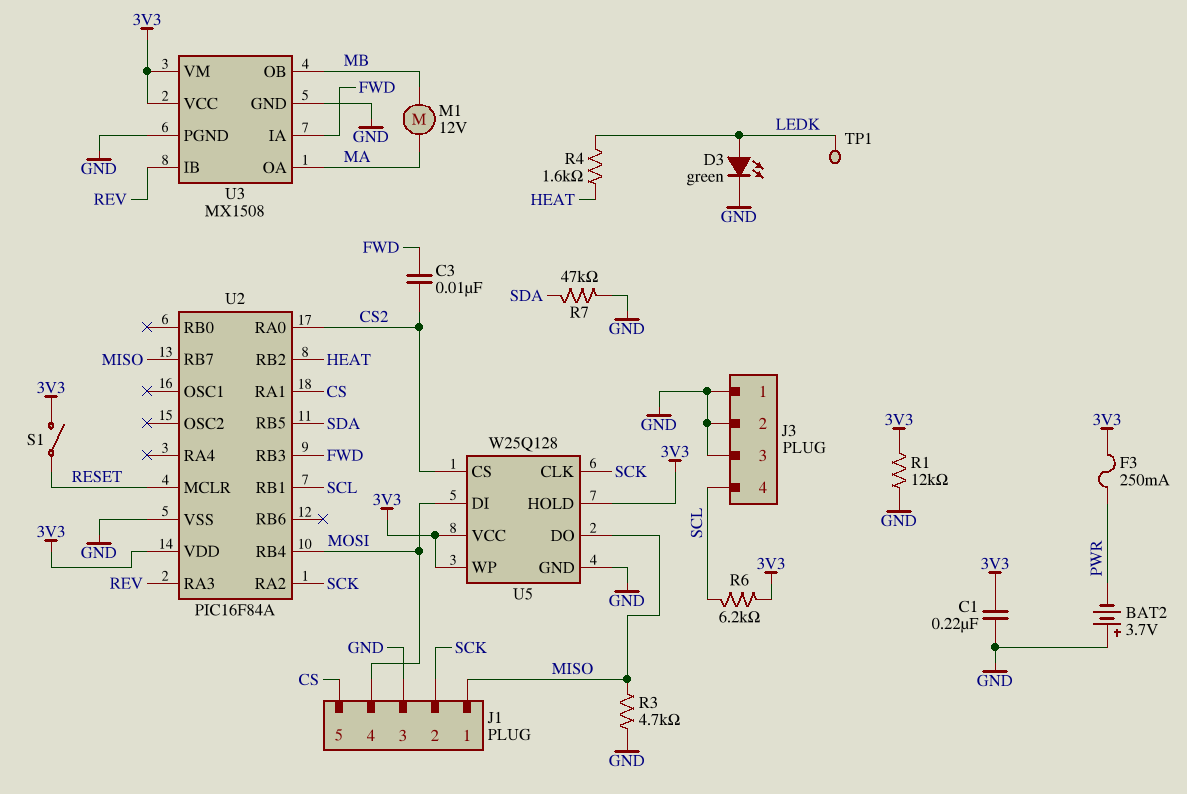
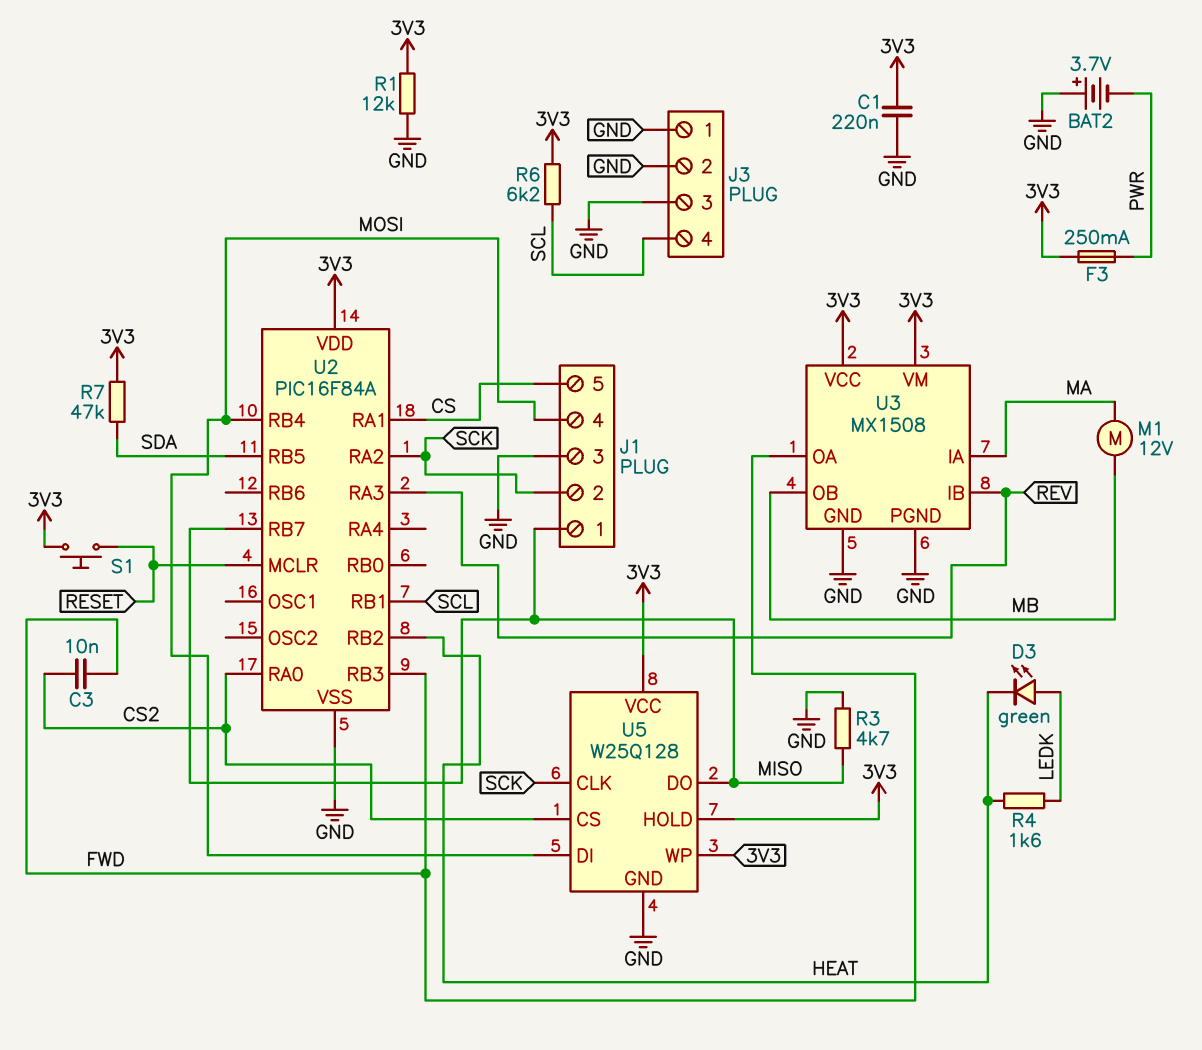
D3: LED green (A LEDK, K GND) -> LED green (A LEDK, K HEAT)
R7: 47k (GND, SDA) -> 47k (3V3, SDA)
S1: switch (3V3, RESET) -> button (3V3, RESET)
TP1: test point (LEDK) -> none
U3 pin IA: FWD -> MA
U3 pin OA: MA -> FWD

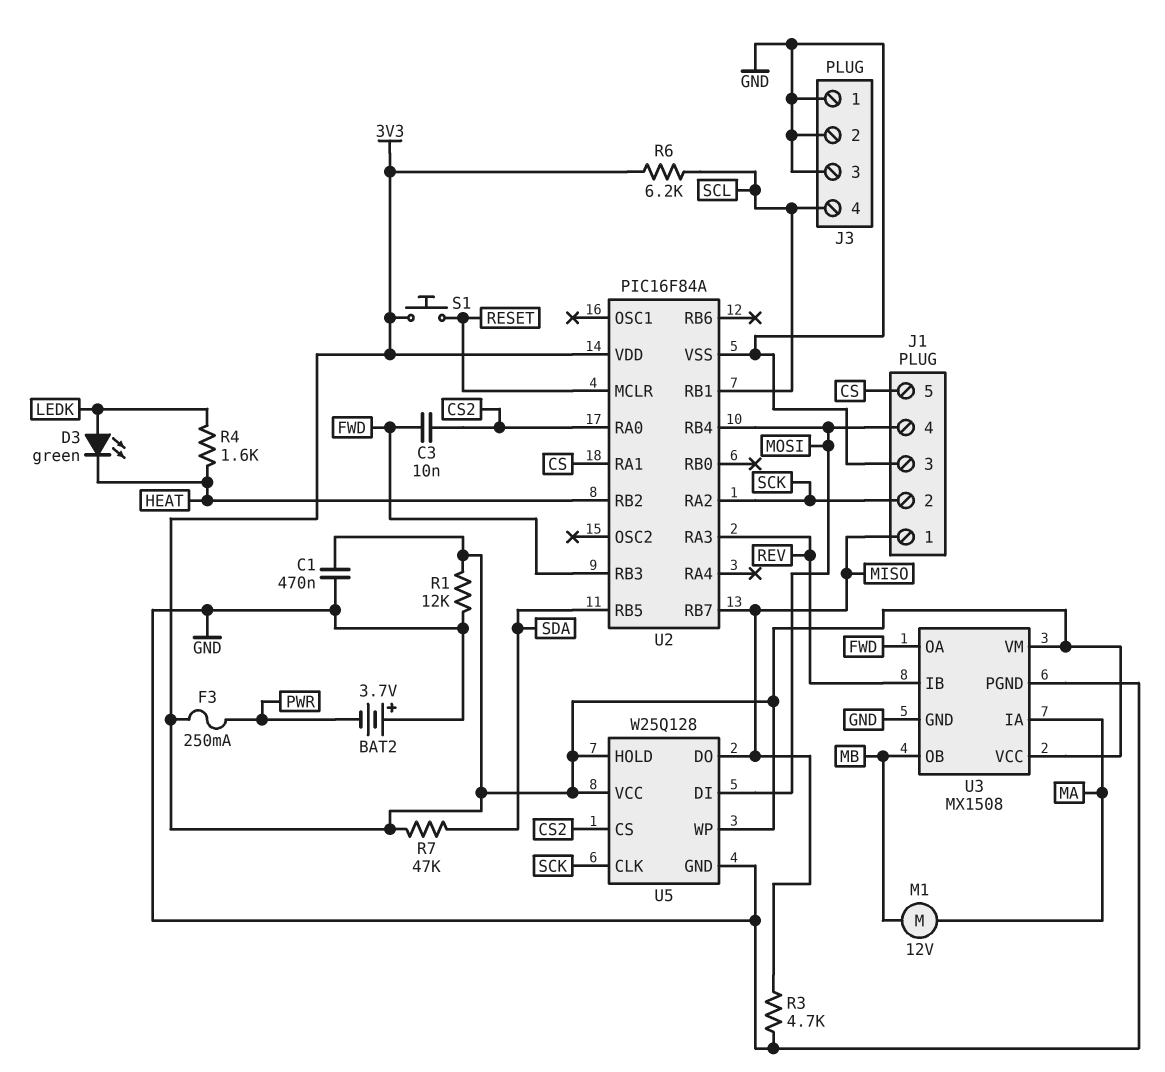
C1: 220nF (3V3, GND) -> 470nF (3V3, GND)

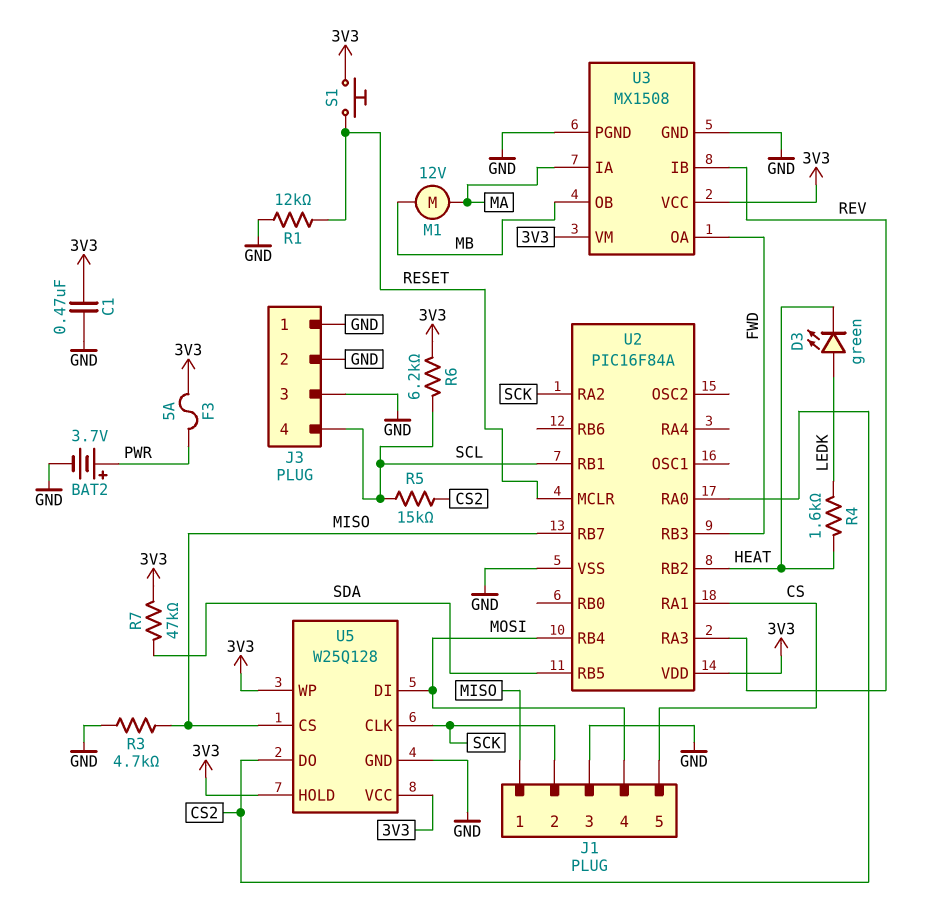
BAT2: 3.7V (plus GND, minus PWR) -> 3.7V (plus PWR, minus GND)
C3: 10nF (CS2, FWD) -> none
F3: 250mA (3V3, PWR) -> 5A (3V3, PWR)
R1: 12k (3V3, GND) -> 12k (GND, RESET)
R5: none -> 15k (CS2, SCL)
U5 pin CS: CS2 -> MISO
U5 pin DO: MISO -> CS2

